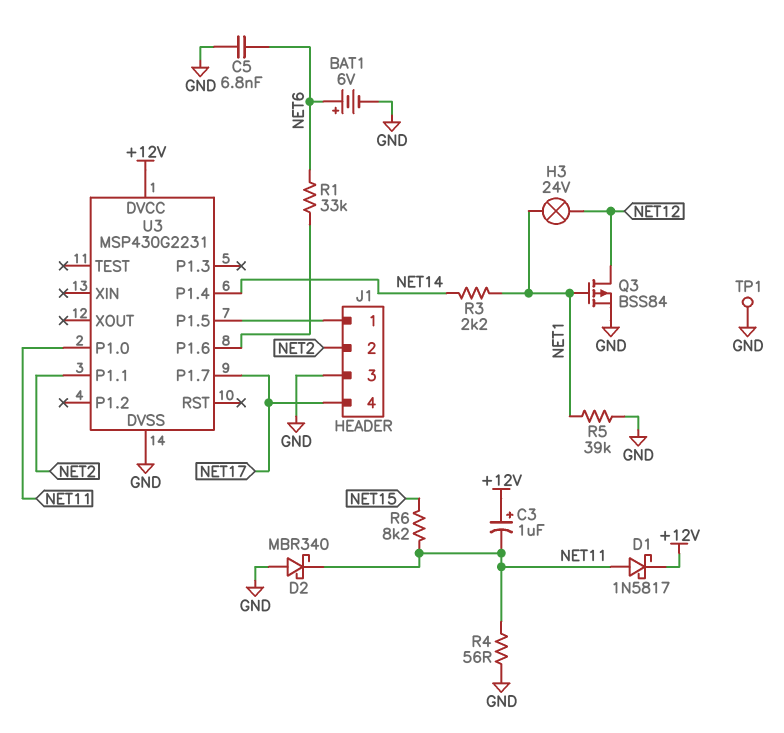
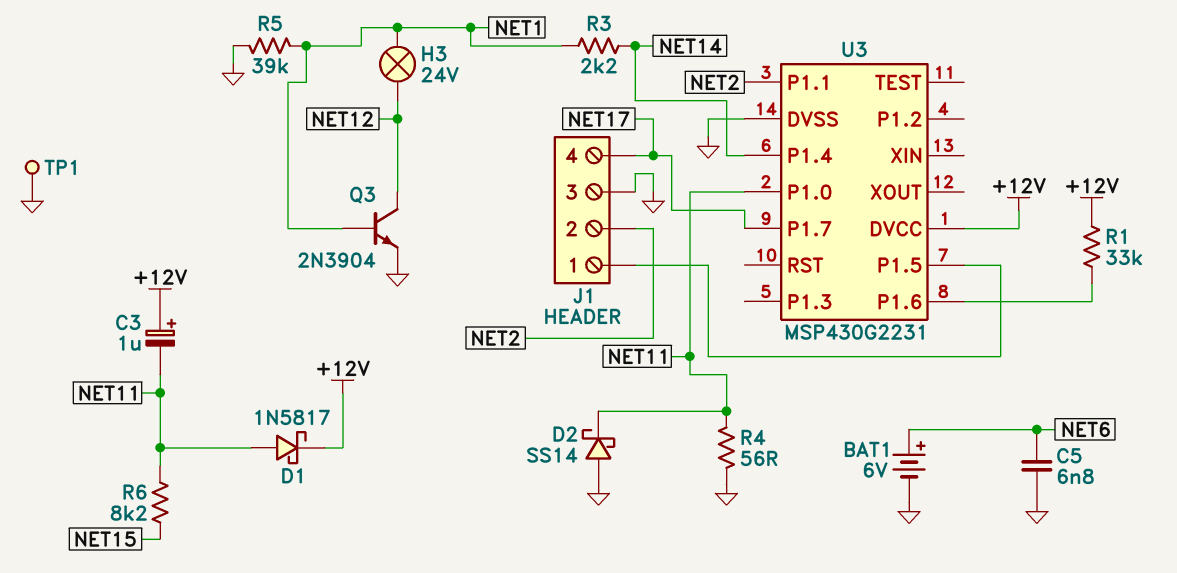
D2: schottky MBR340 (A GND, K NET11) -> schottky SS14 (A GND, K NET11)
Q3: PMOS BSS84 (G NET1, D NET12, S GND) -> NPN 2N3904 (B NET1, C NET12, E GND)
R1: 33k (NET6, U3/P1.6) -> 33k (+12V, U3/P1.6)

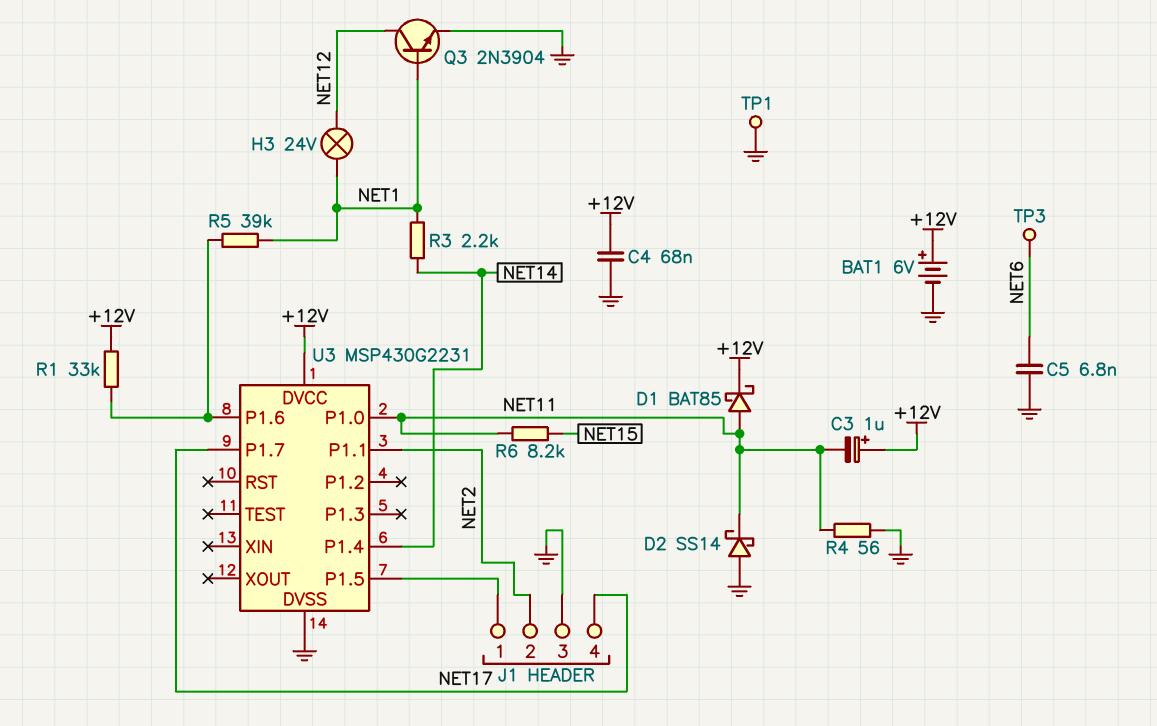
BAT1: 6V (plus NET6, minus GND) -> 6V (plus +12V, minus GND)
C4: none -> 68nF (+12V, GND)
D1: schottky 1N5817 (A NET11, K +12V) -> schottky BAT85 (A NET11, K +12V)
R5: 39k (GND, NET1) -> 39k (NET1, U3/P1.6)
TP3: none -> test point (NET6)

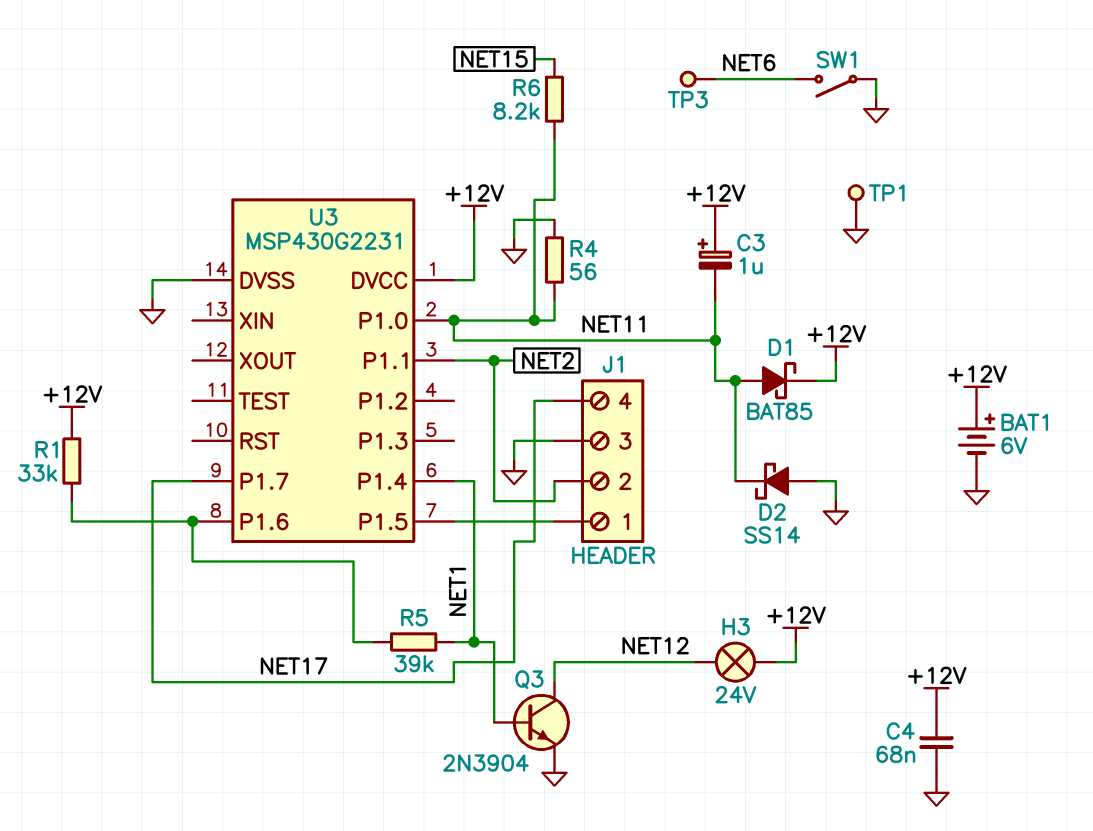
C5: 6.8nF (GND, NET6) -> none
H3: lamp 24V (NET1, NET12) -> lamp 24V (+12V, NET12)
R3: 2.2k (NET1, NET14) -> none
SW1: none -> switch (GND, NET6)
U3 pin P1.4: NET14 -> NET1

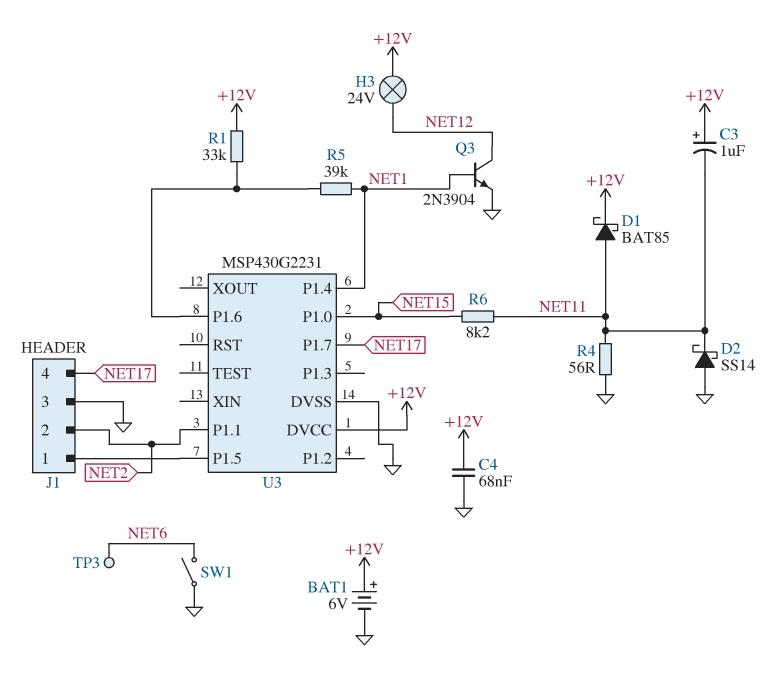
TP1: test point (GND) -> none
U3 pin P1.0: NET11 -> NET15

